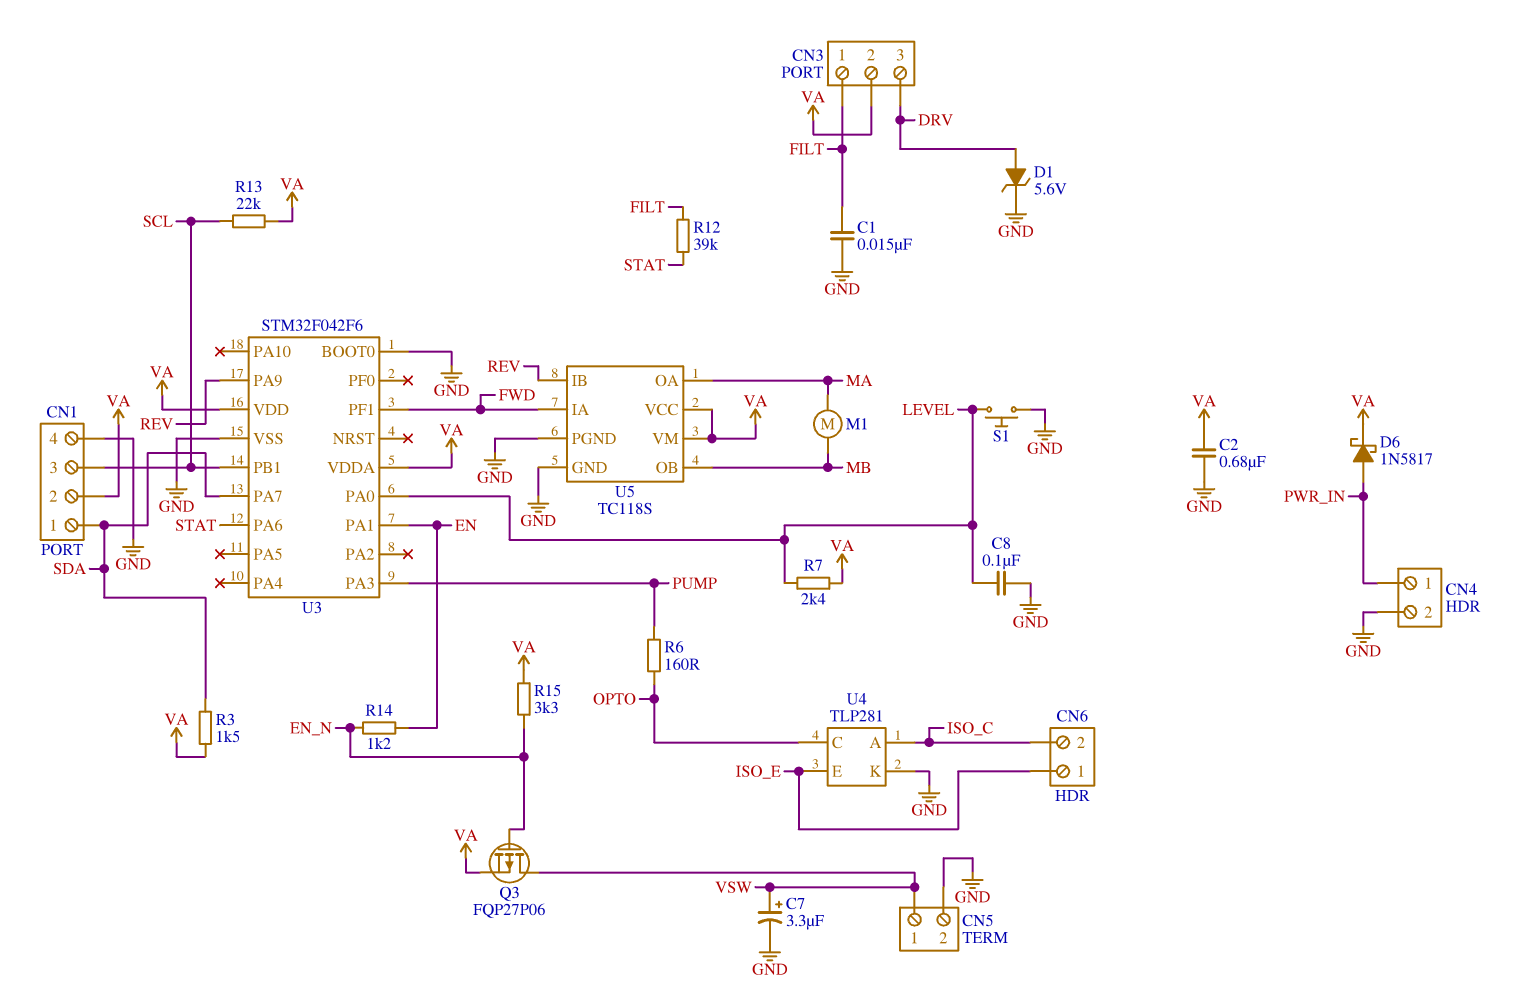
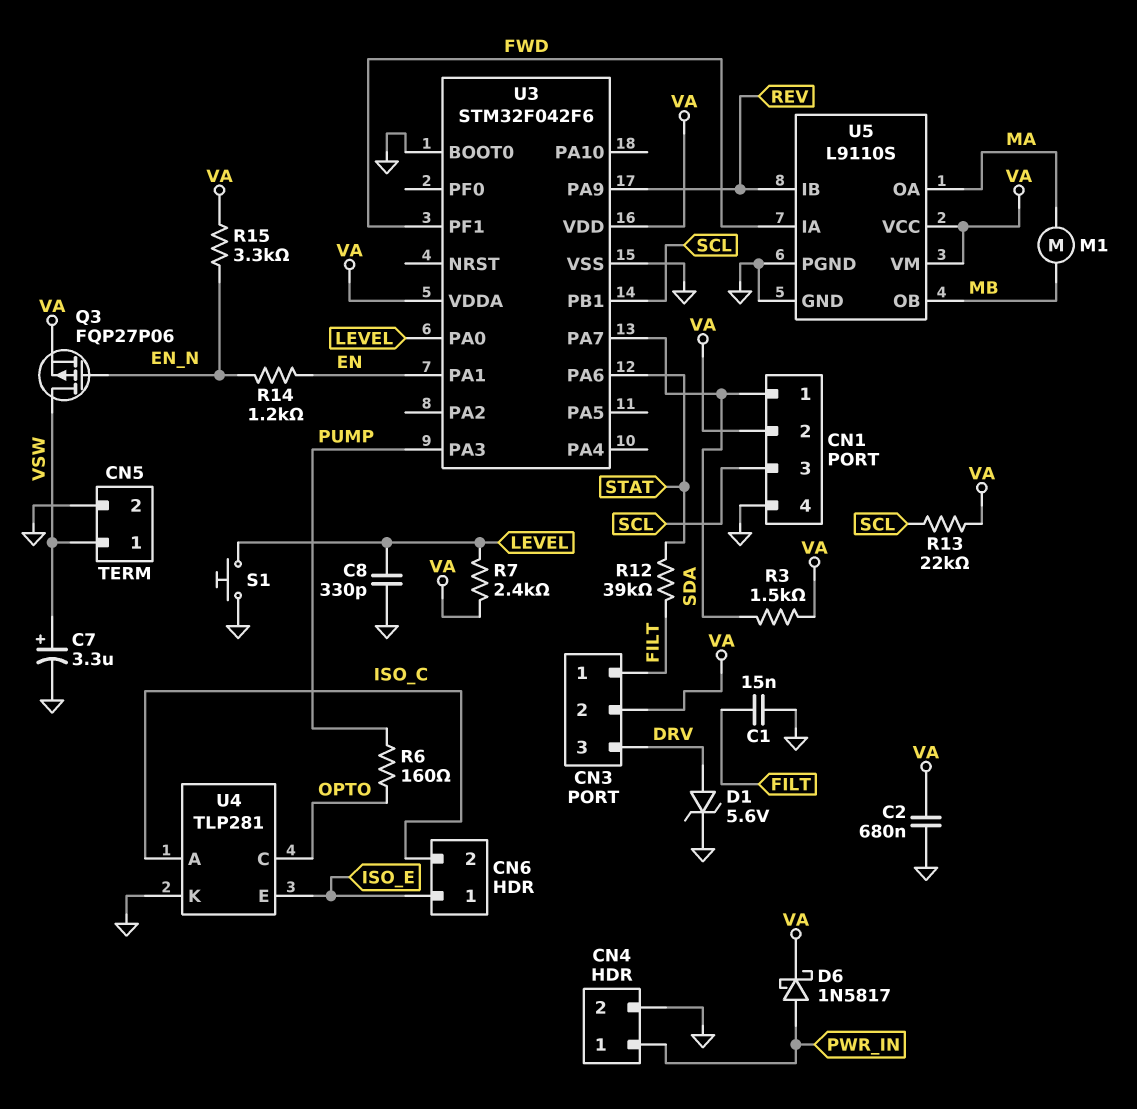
C8: 100nF (GND, LEVEL) -> 330pF (GND, LEVEL)
U5: TC118S -> L9110S

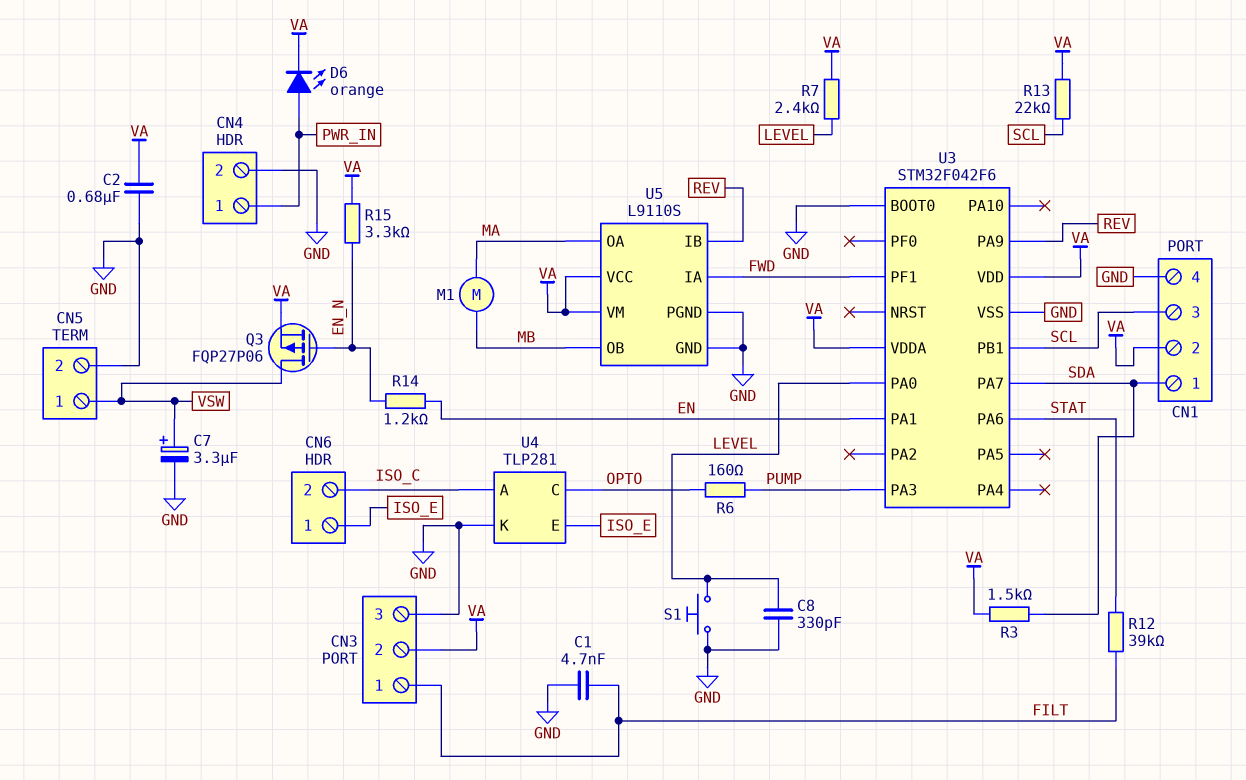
C1: 15nF (FILT, GND) -> 4.7nF (FILT, GND)
CN3 pin 3: DRV -> GND
D1: zener 5.6V (A DRV, K GND) -> none
D6: schottky 1N5817 (A PWR_IN, K VA) -> LED orange (A PWR_IN, K VA)

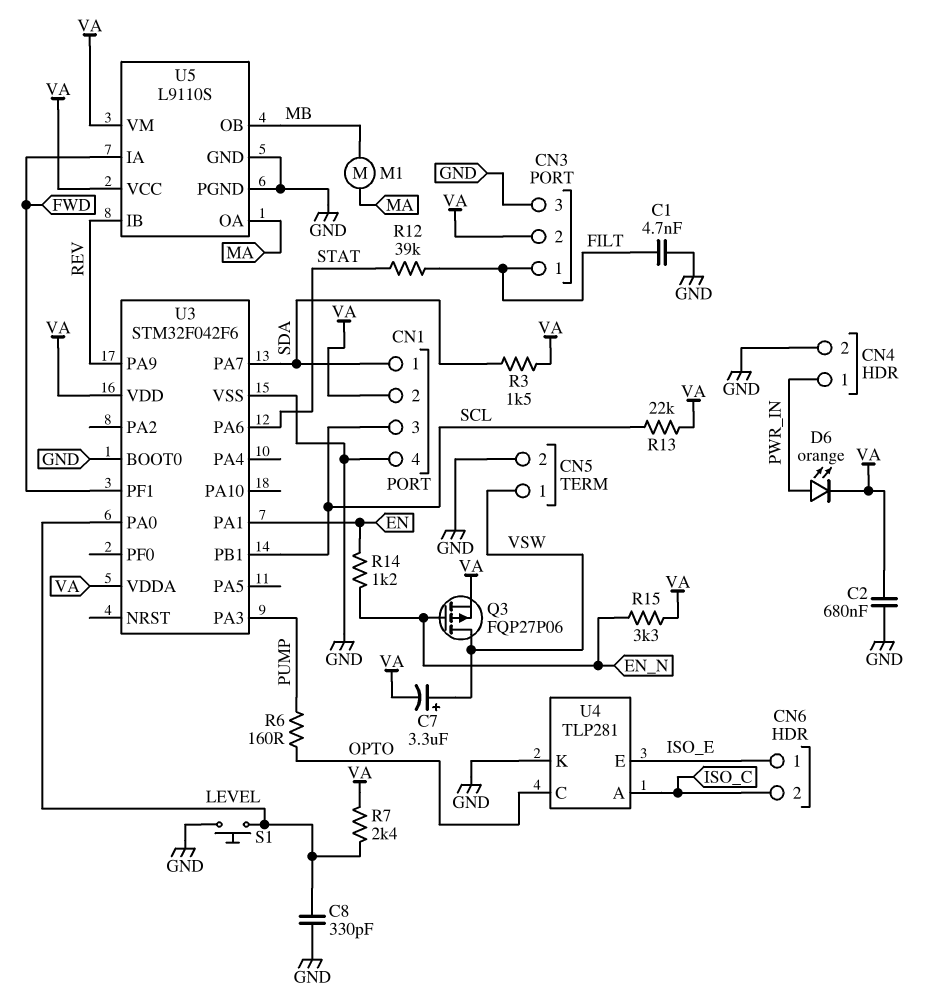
C7: 3.3uF (plus VSW, minus GND) -> 3.3uF (plus VSW, minus VA)

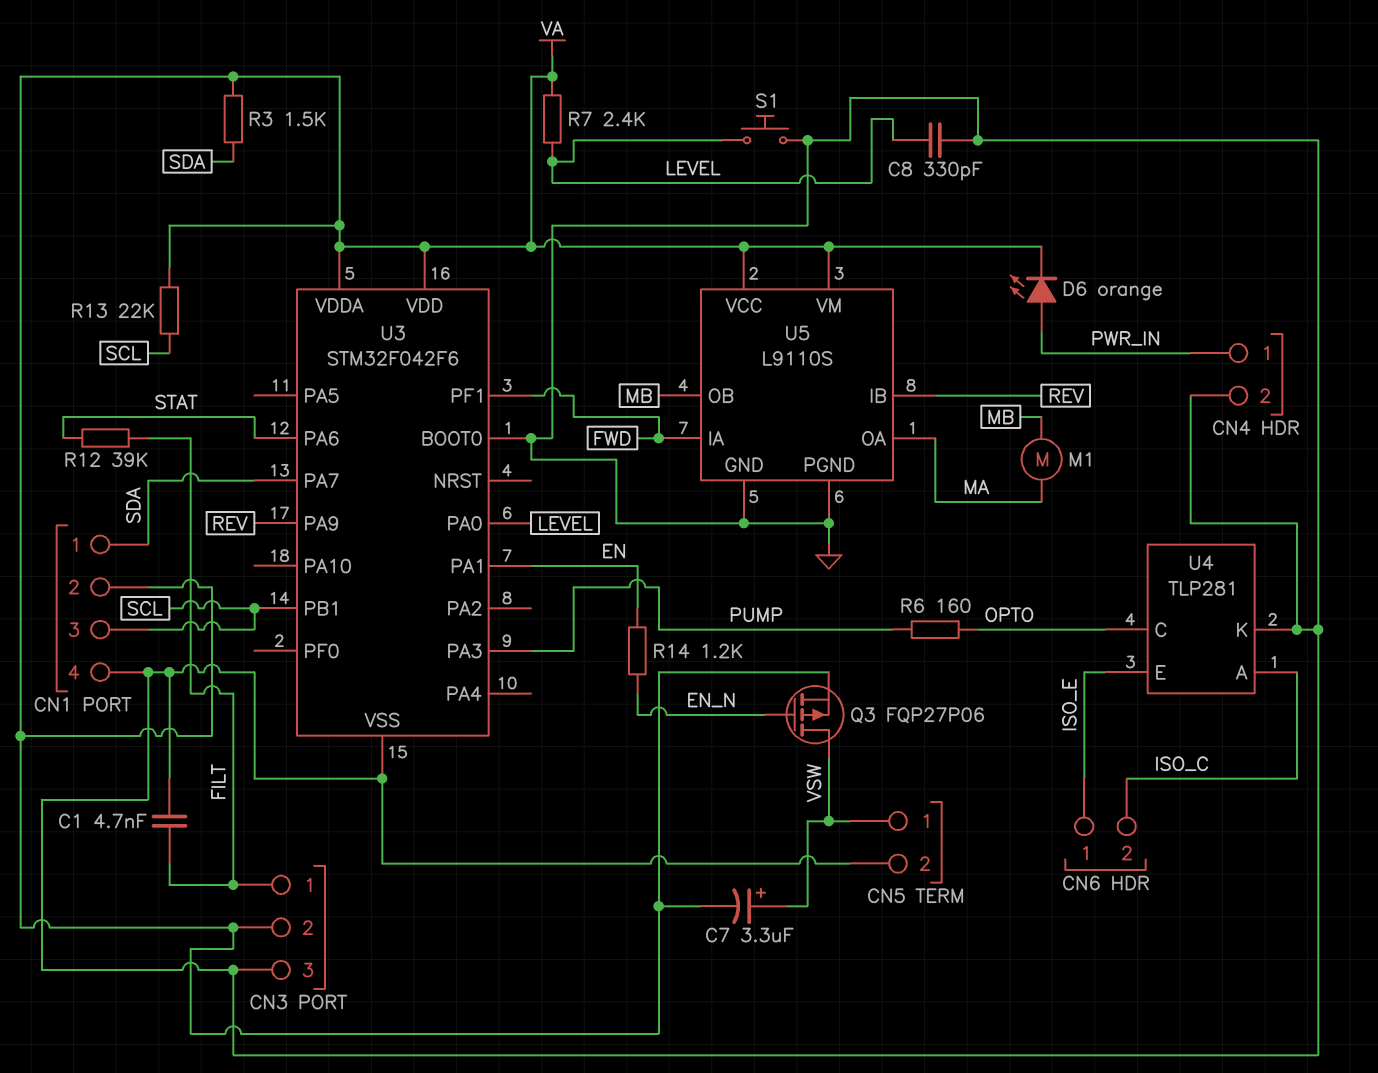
C2: 680nF (GND, VA) -> none
R15: 3.3k (EN_N, VA) -> none

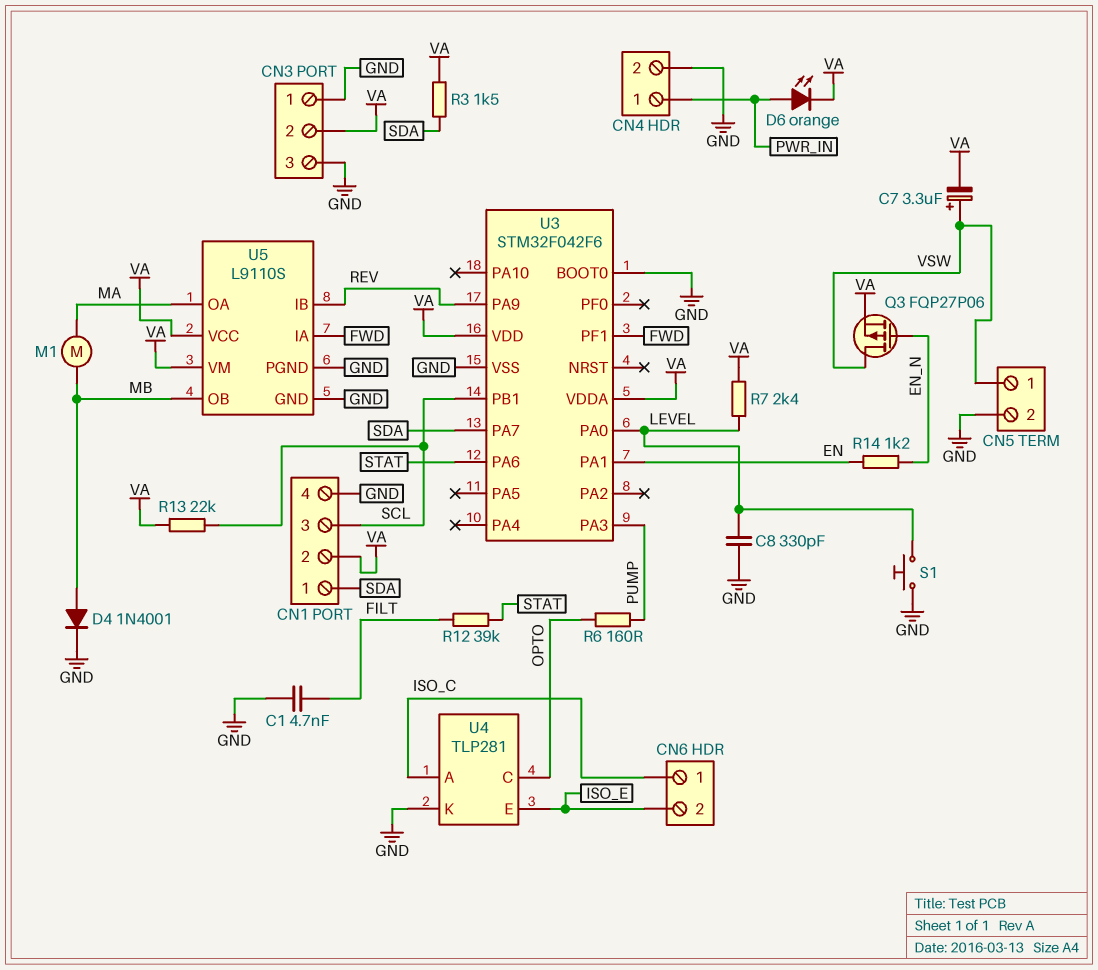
CN3 pin 1: FILT -> GND
CN6 pin 1: ISO_E -> ISO_C
CN6 pin 2: ISO_C -> ISO_E
D4: none -> diode 1N4001 (A MB, K GND)

